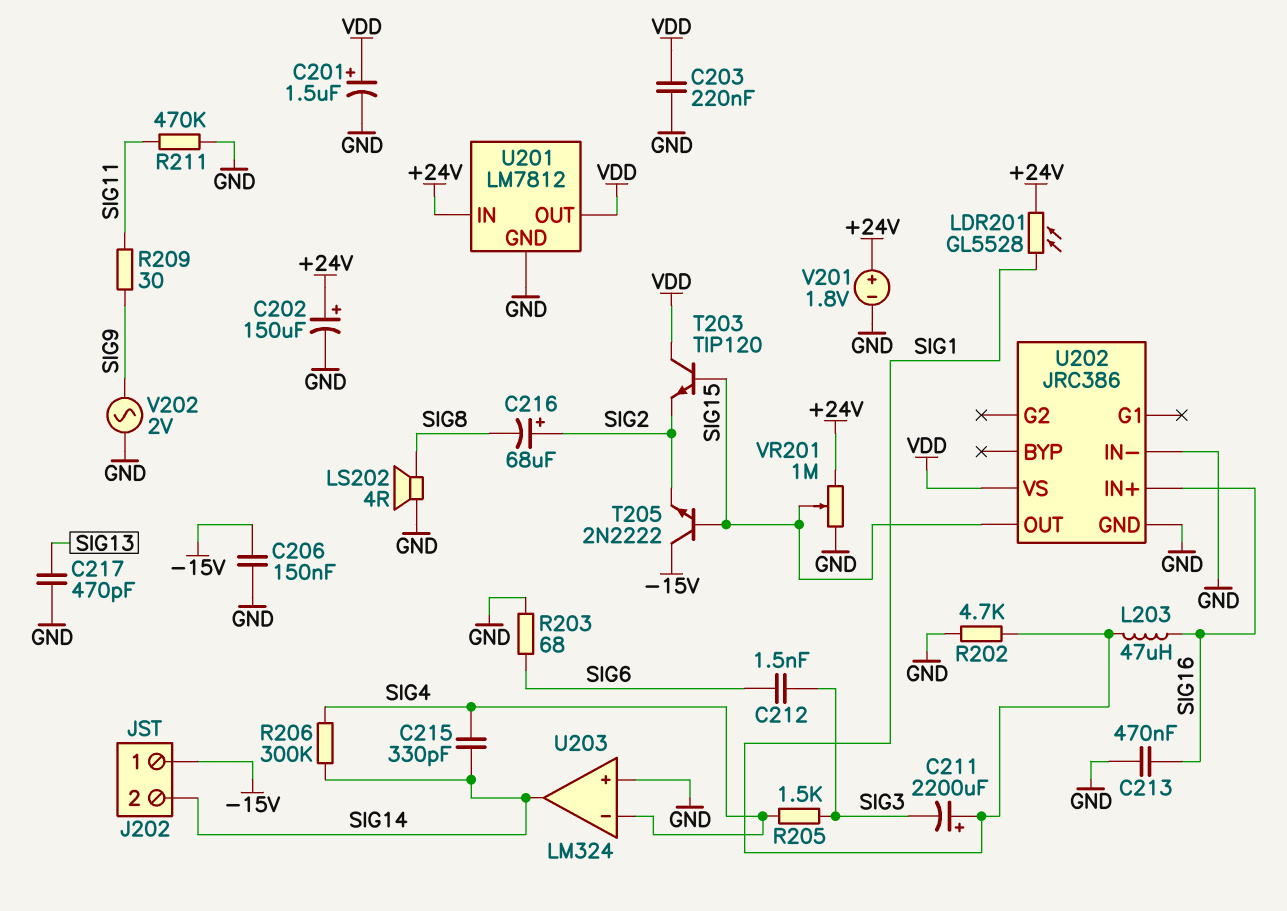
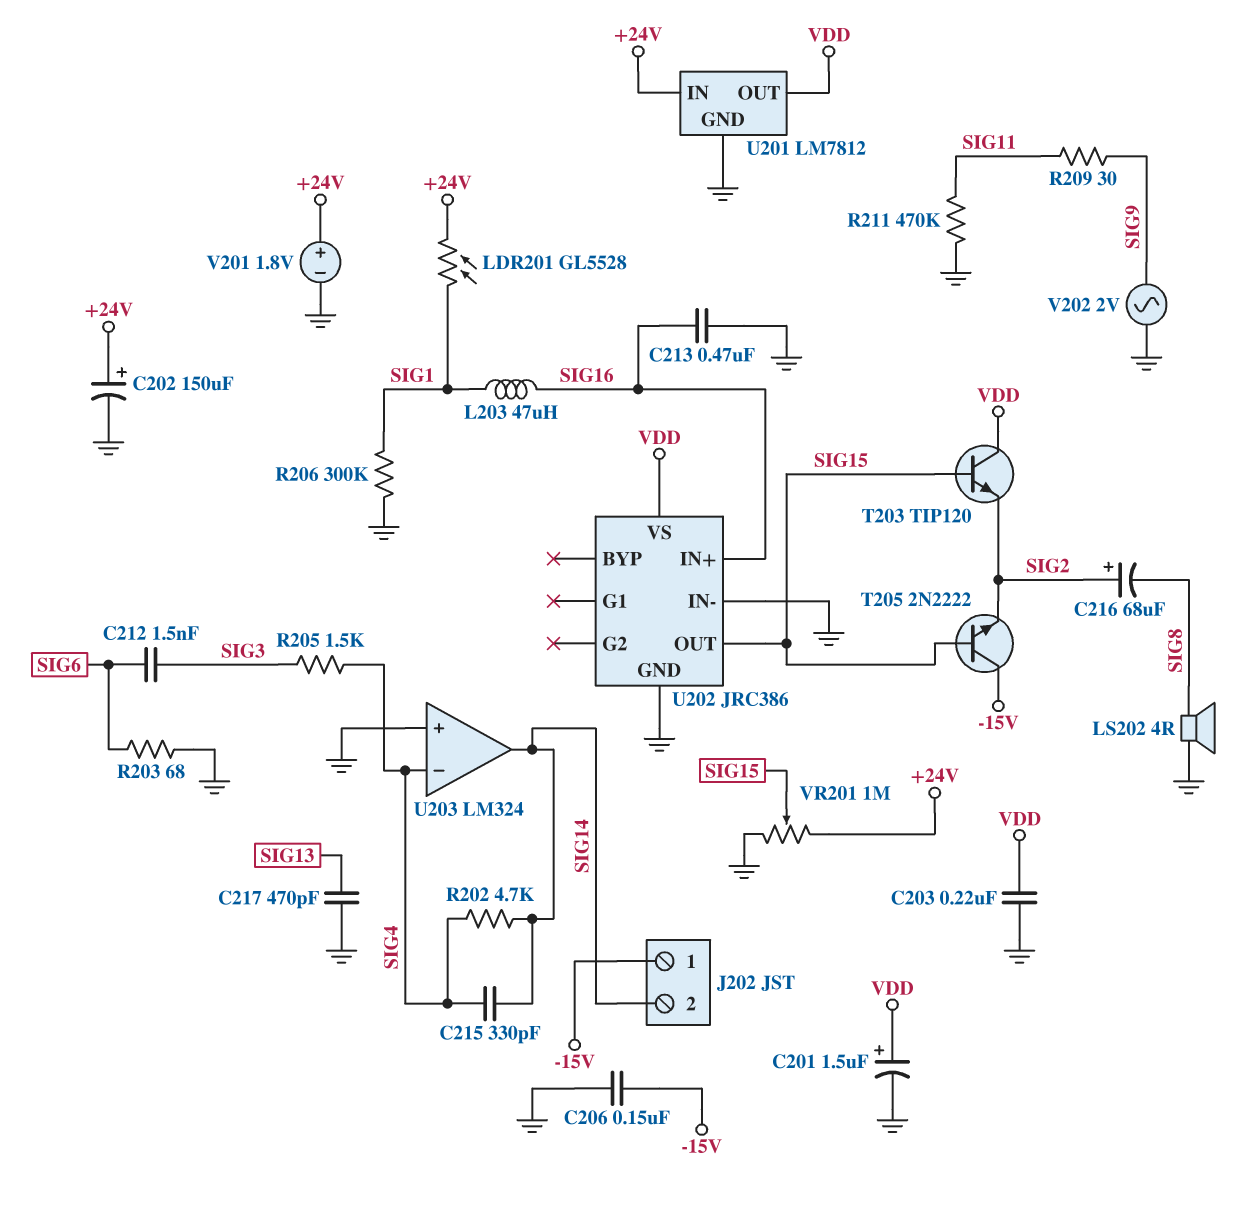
C211: 2200uF (plus SIG1, minus SIG3) -> none
R202: 4.7k (GND, SIG1) -> 4.7k (SIG4, SIG14)
R206: 300k (SIG4, SIG14) -> 300k (GND, SIG1)

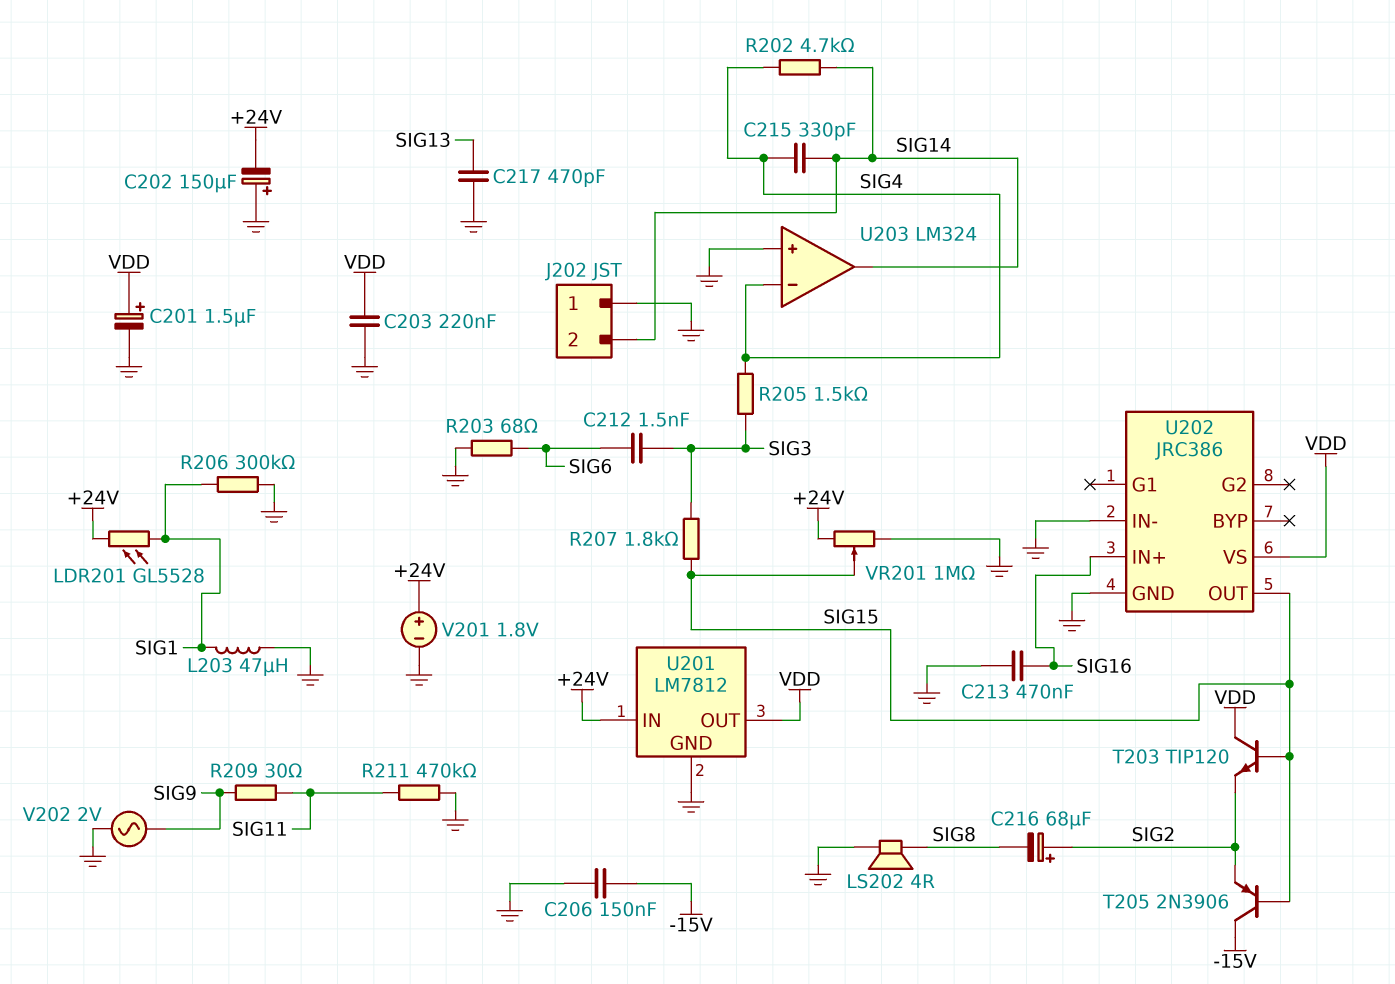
C202: 150uF (plus +24V, minus GND) -> 150uF (plus GND, minus +24V)
J202 pin 1: -15V -> GND
L203: 47uH (SIG1, SIG16) -> 47uH (GND, SIG1)
R207: none -> 1.8k (SIG3, SIG15)
T205: NPN 2N2222 (B SIG15, C -15V, E SIG2) -> PNP 2N3906 (B SIG15, C -15V, E SIG2)

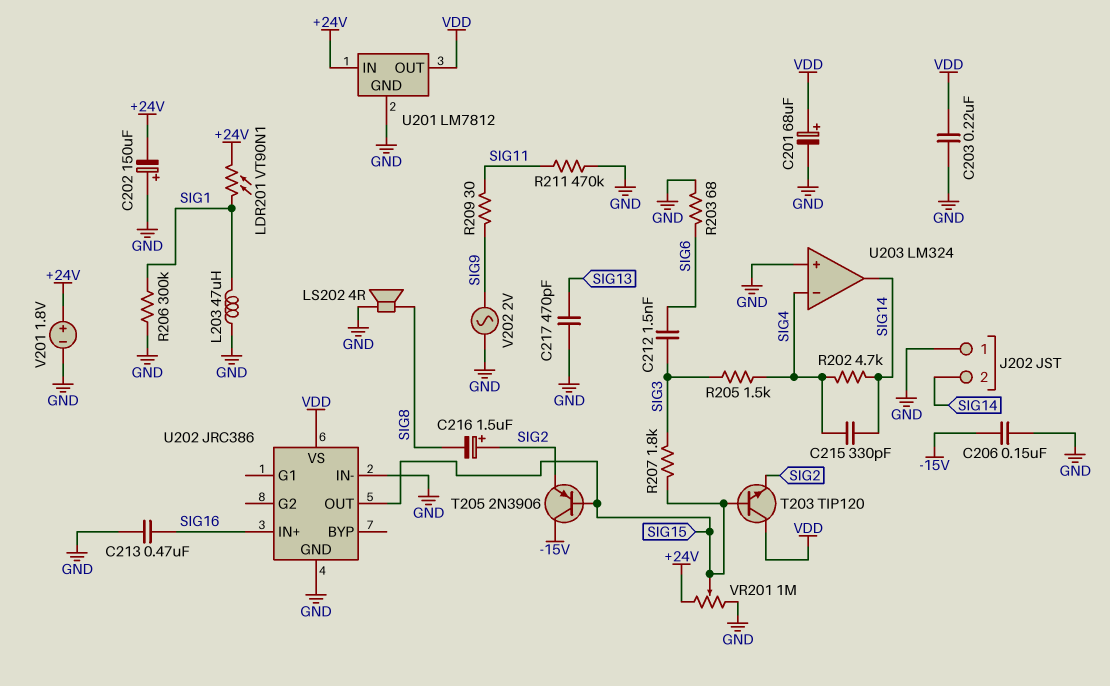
C201: 1.5uF (plus VDD, minus GND) -> 68uF (plus VDD, minus GND)
C216: 68uF (plus SIG2, minus SIG8) -> 1.5uF (plus SIG2, minus SIG8)
LDR201: GL5528 (+24V, SIG1) -> VT90N1 (+24V, SIG1)

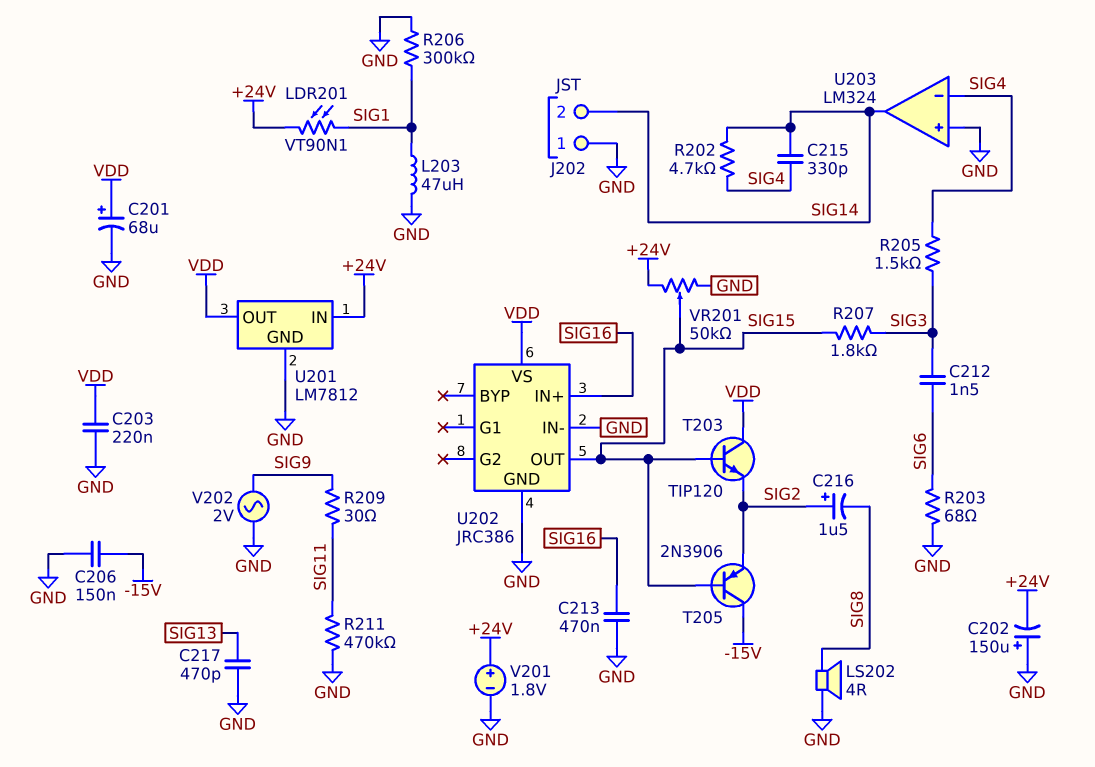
VR201: 1M (+24V, GND, wiper SIG15) -> 50k (+24V, GND, wiper SIG15)

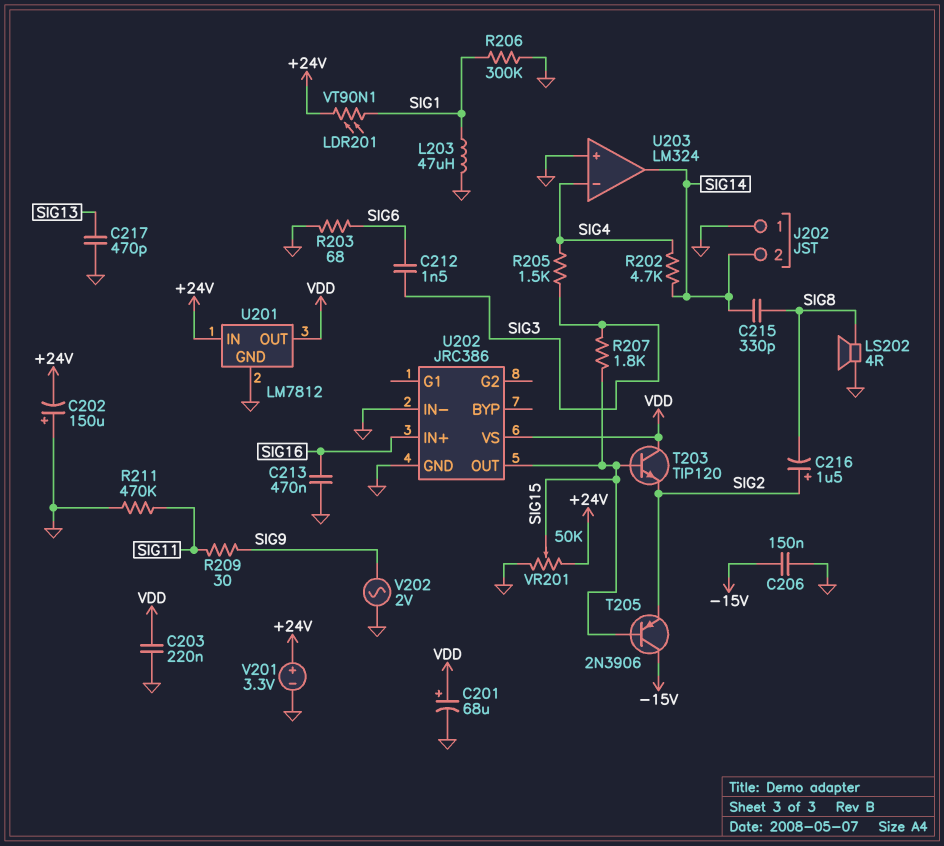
C215: 330pF (SIG4, SIG14) -> 330pF (SIG8, SIG14)
V201: 1.8V (plus +24V, minus GND) -> 3.3V (plus +24V, minus GND)

